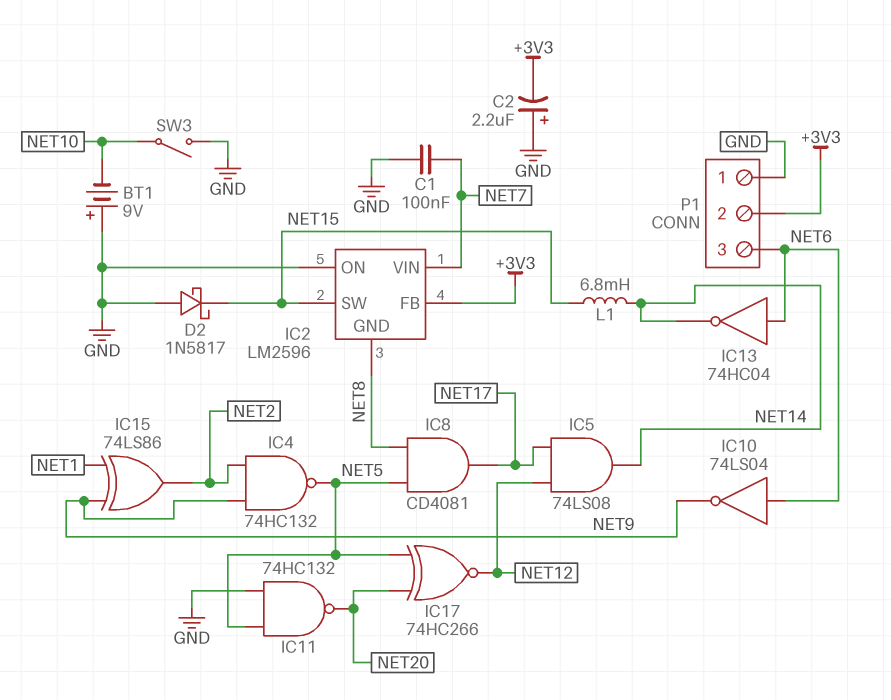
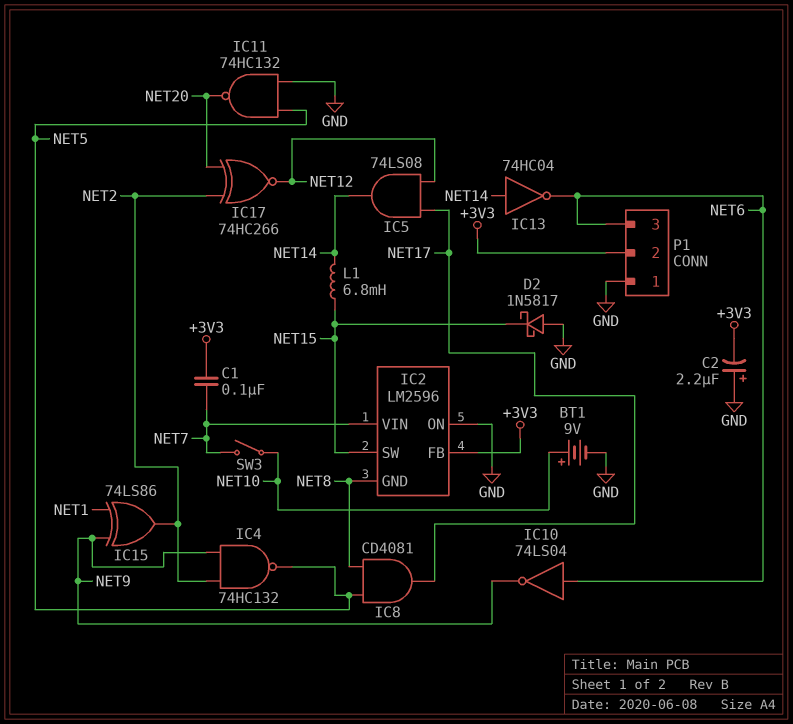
BT1: 9V (plus GND, minus NET10) -> 9V (plus NET10, minus GND)
C1: 100nF (GND, NET7) -> 100nF (+3V3, NET7)
IC13: NOT 74HC04 (in NET6, out NET14) -> NOT 74HC04 (in NET14, out NET6)
IC17: XNOR 74HC266 (in NET5, in NET20, out NET12) -> XNOR 74HC266 (in NET2, in NET20, out NET12)
SW3: switch (GND, NET10) -> switch (NET7, NET10)

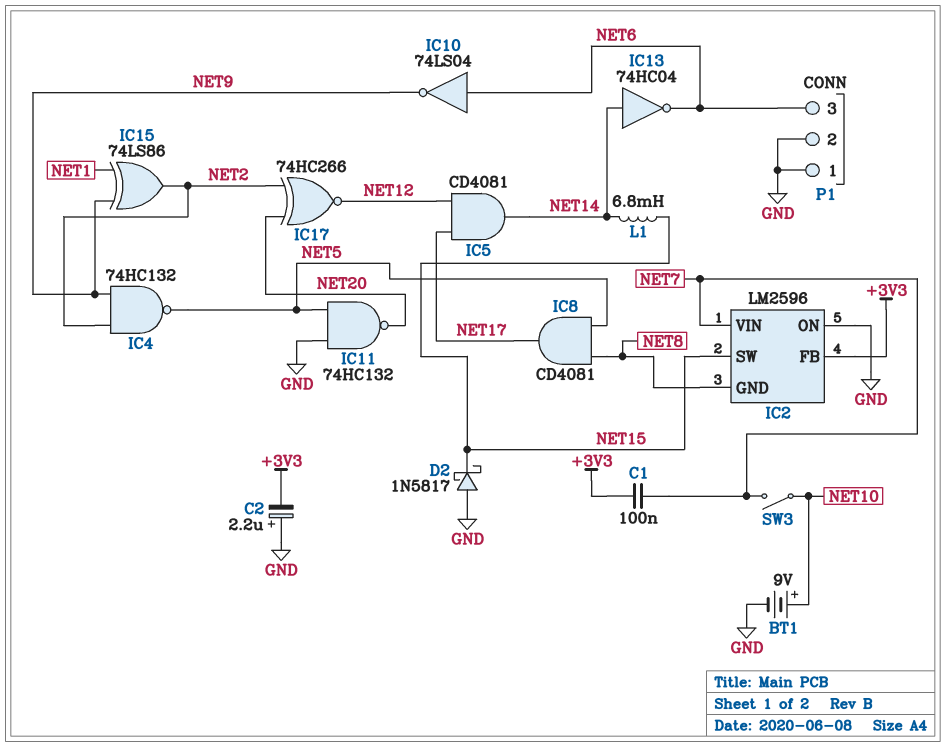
IC5: AND 74LS08 (in NET12, in NET17, out NET14) -> AND CD4081 (in NET12, in NET17, out NET14)
P1 pin 2: +3V3 -> GND

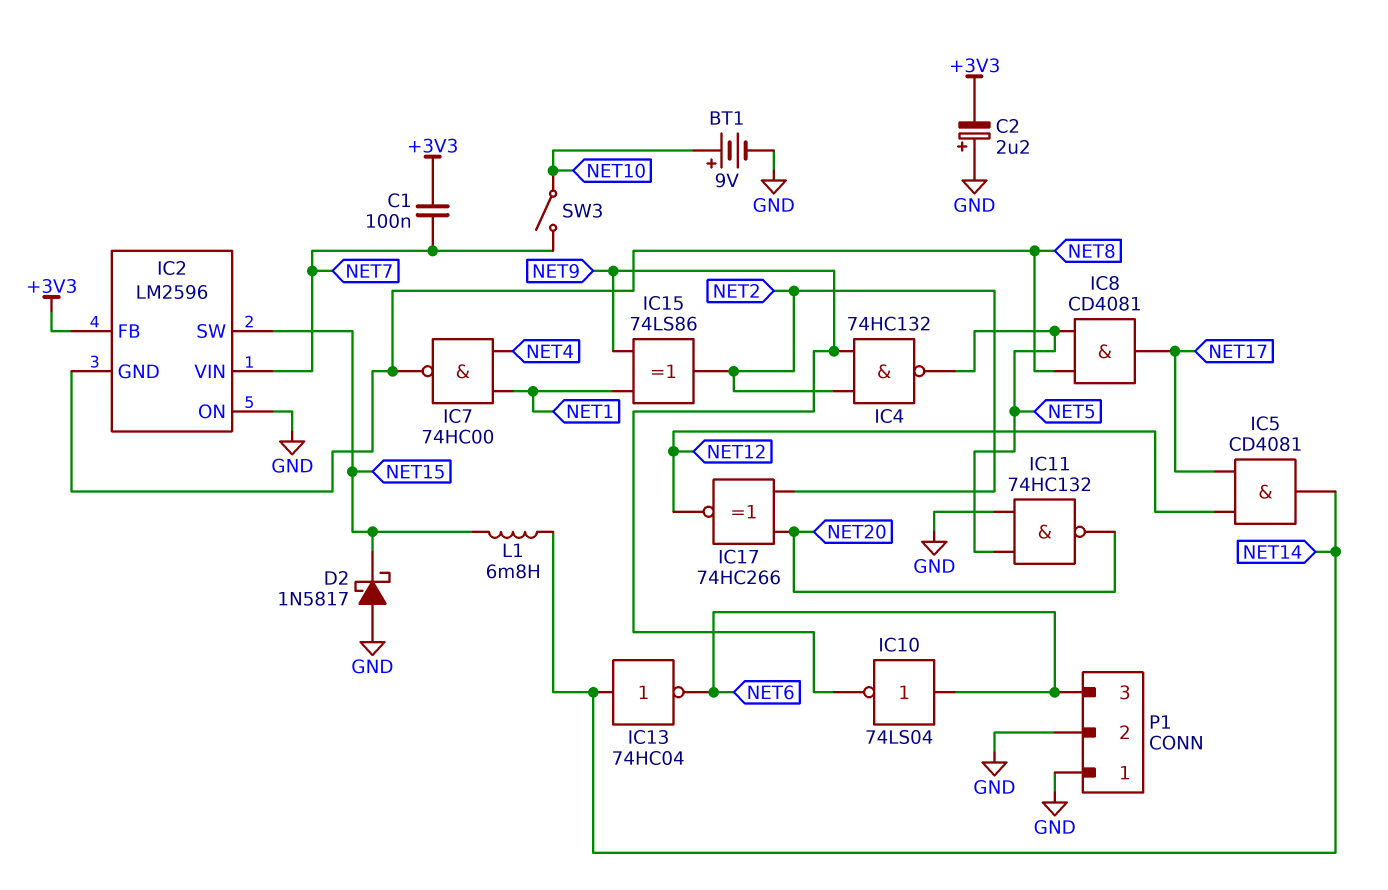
IC7: none -> NAND 74HC00 (in NET1, in NET4, out NET8)

